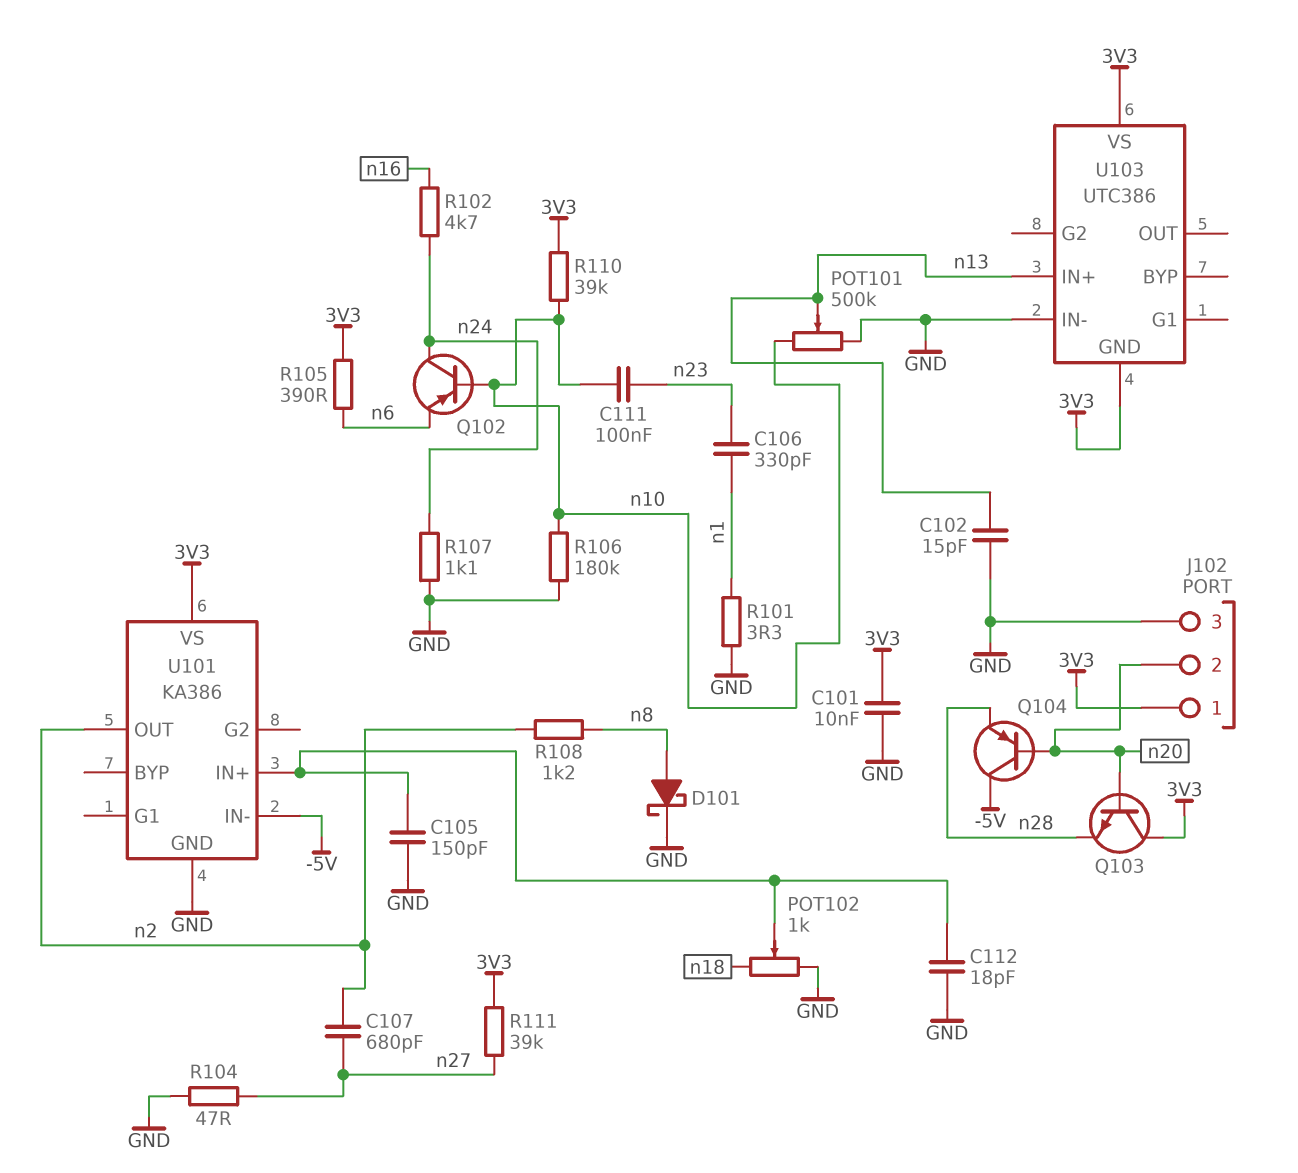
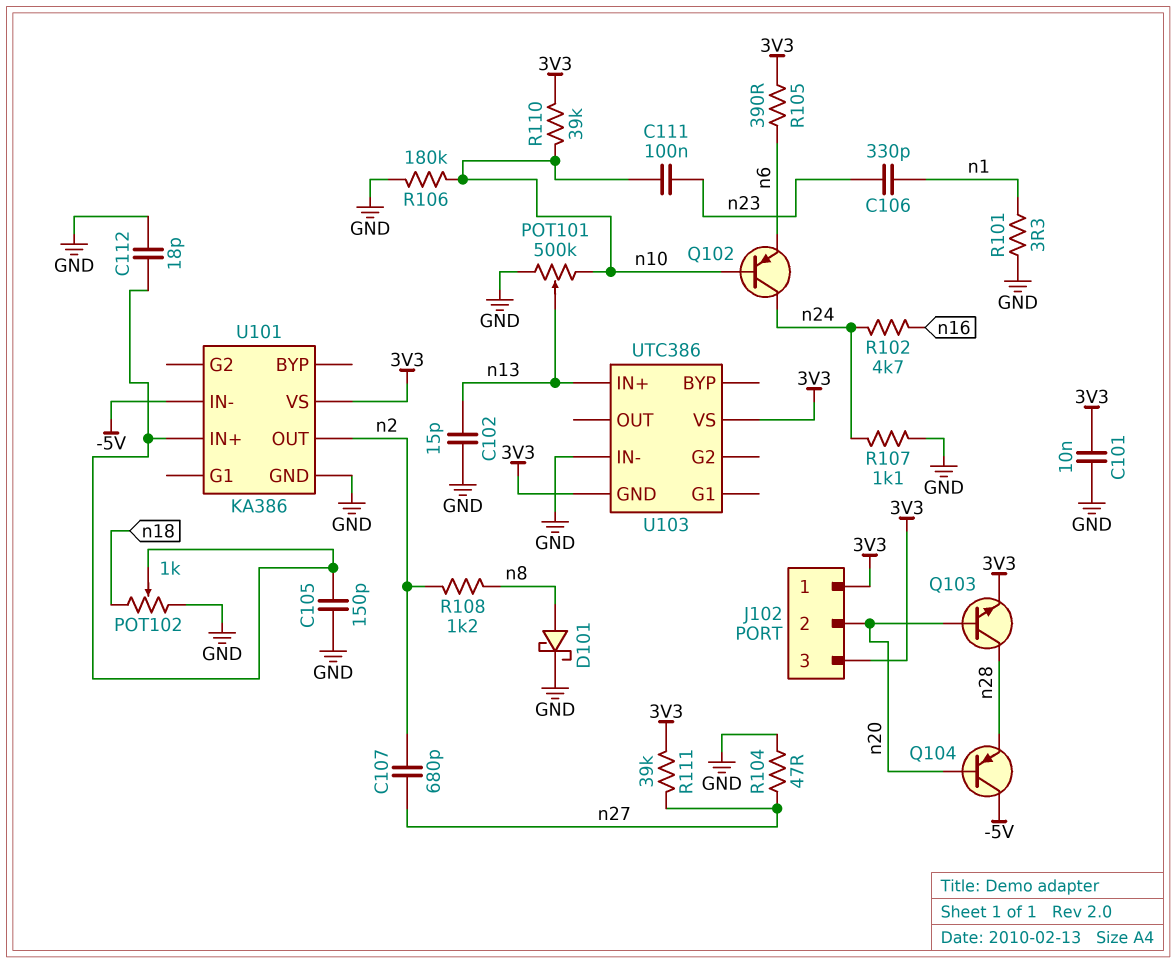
J102 pin 3: GND -> 3V3
Q103: NPN (B n20, C 3V3, E n28) -> NPN (B n20, C n28, E 3V3)

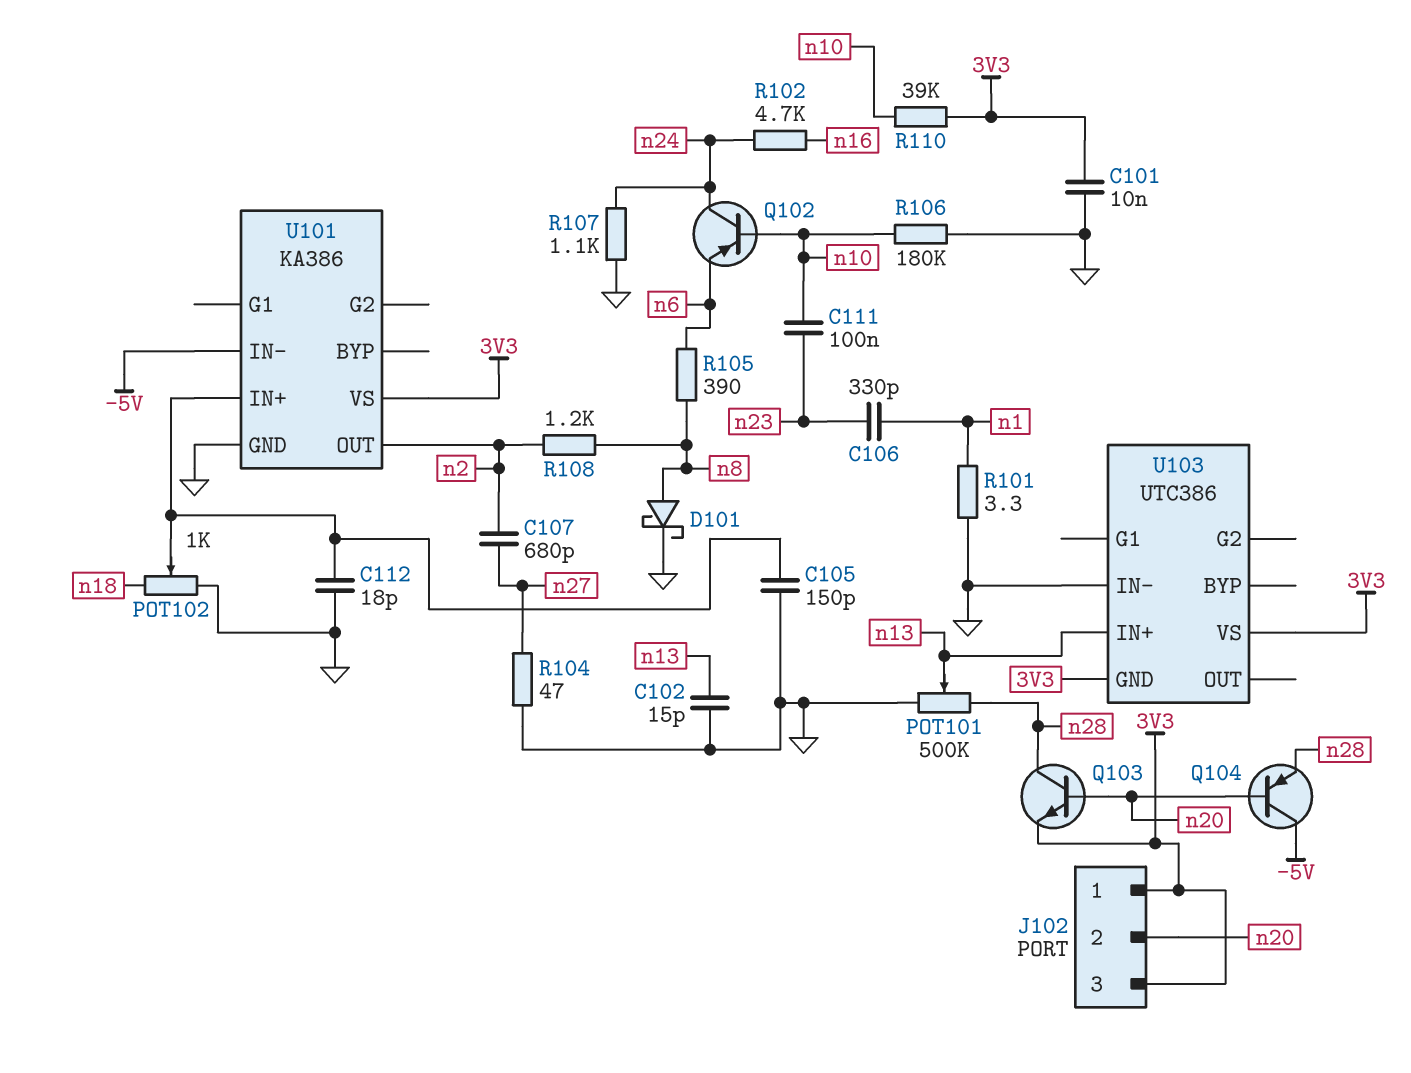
POT101: 500k (GND, n10, wiper n13) -> 500k (GND, n28, wiper n13)
R105: 390 (3V3, n6) -> 390 (n6, n8)
R111: 39k (3V3, n27) -> none

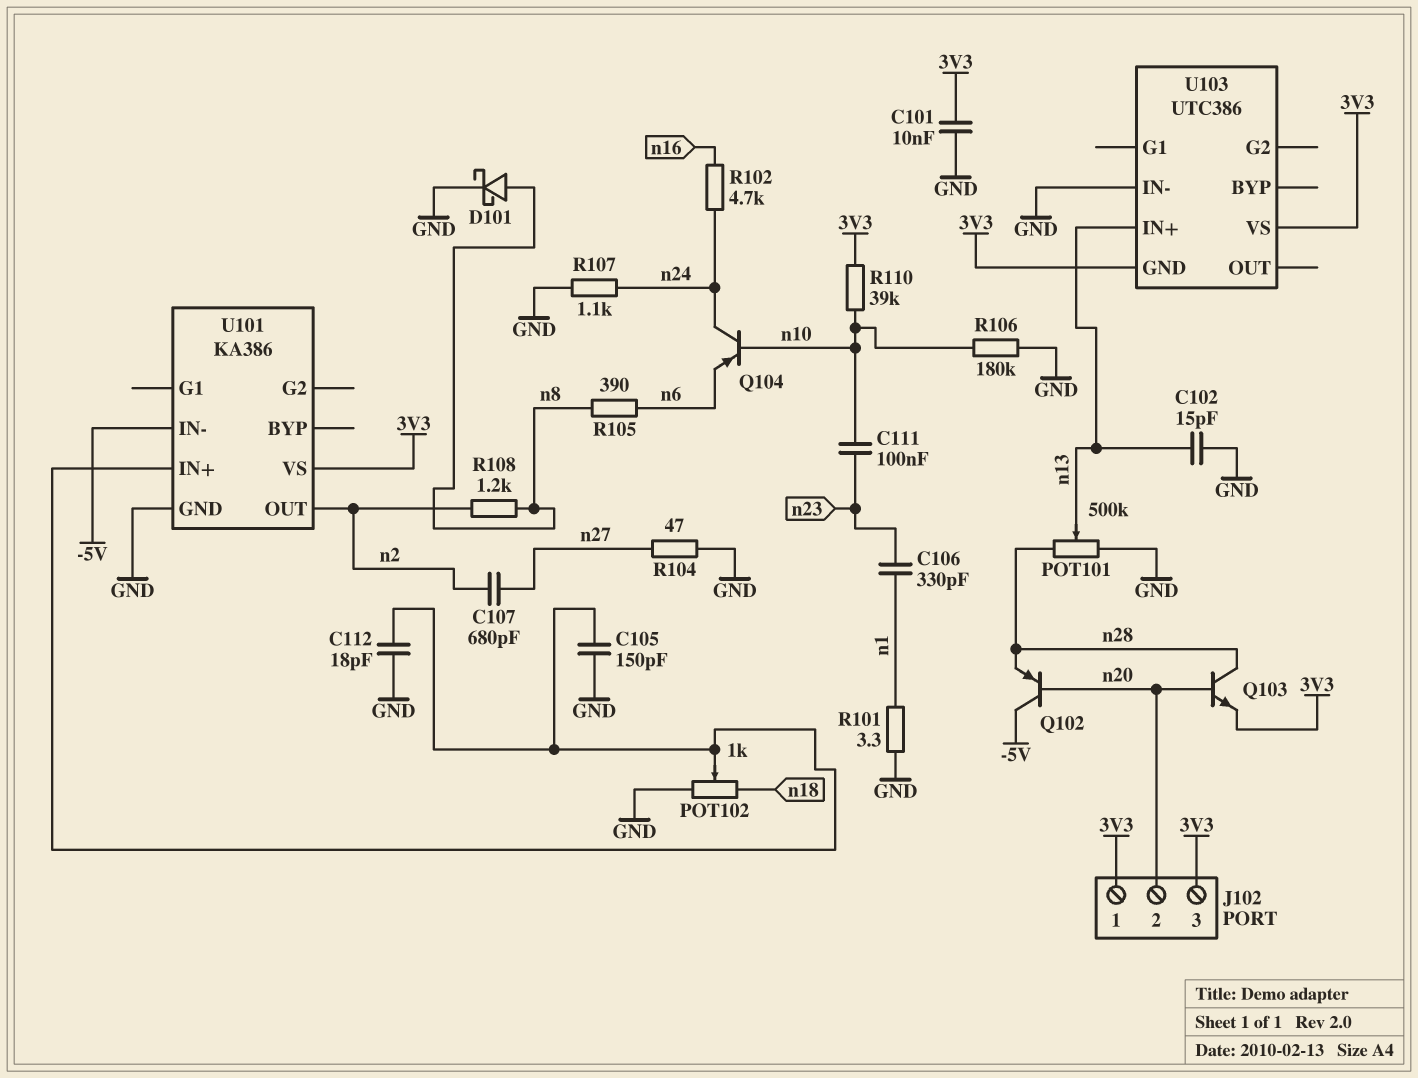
Q102: PNP (B n10, C n24, E n6) -> PNP (B n20, C -5V, E n28)
Q104: PNP (B n20, C -5V, E n28) -> PNP (B n10, C n24, E n6)

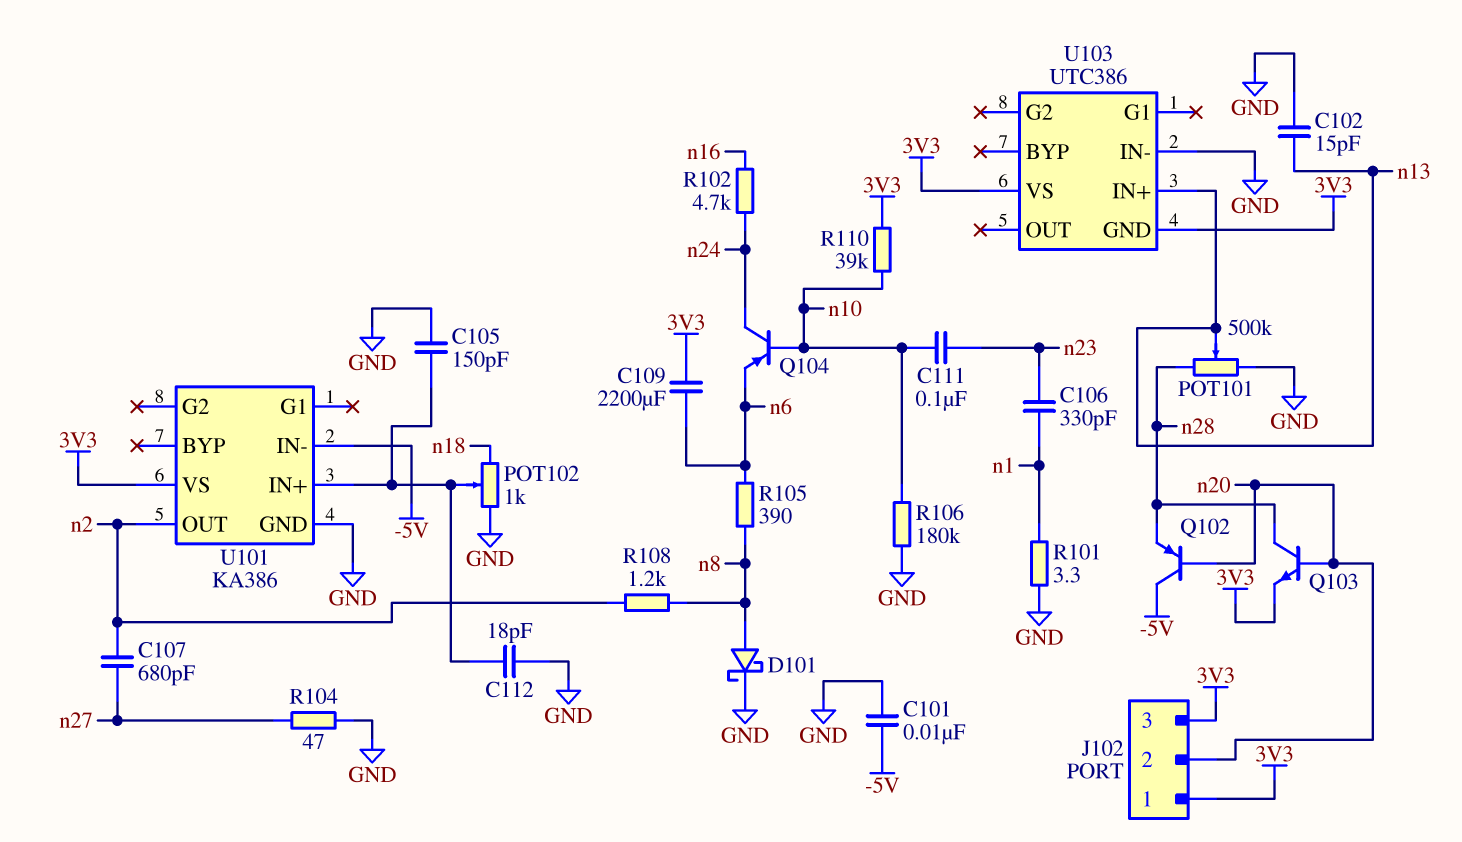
C101: 10nF (3V3, GND) -> 10nF (-5V, GND)
C109: none -> 2200uF (3V3, n6)
R107: 1.1k (GND, n24) -> none

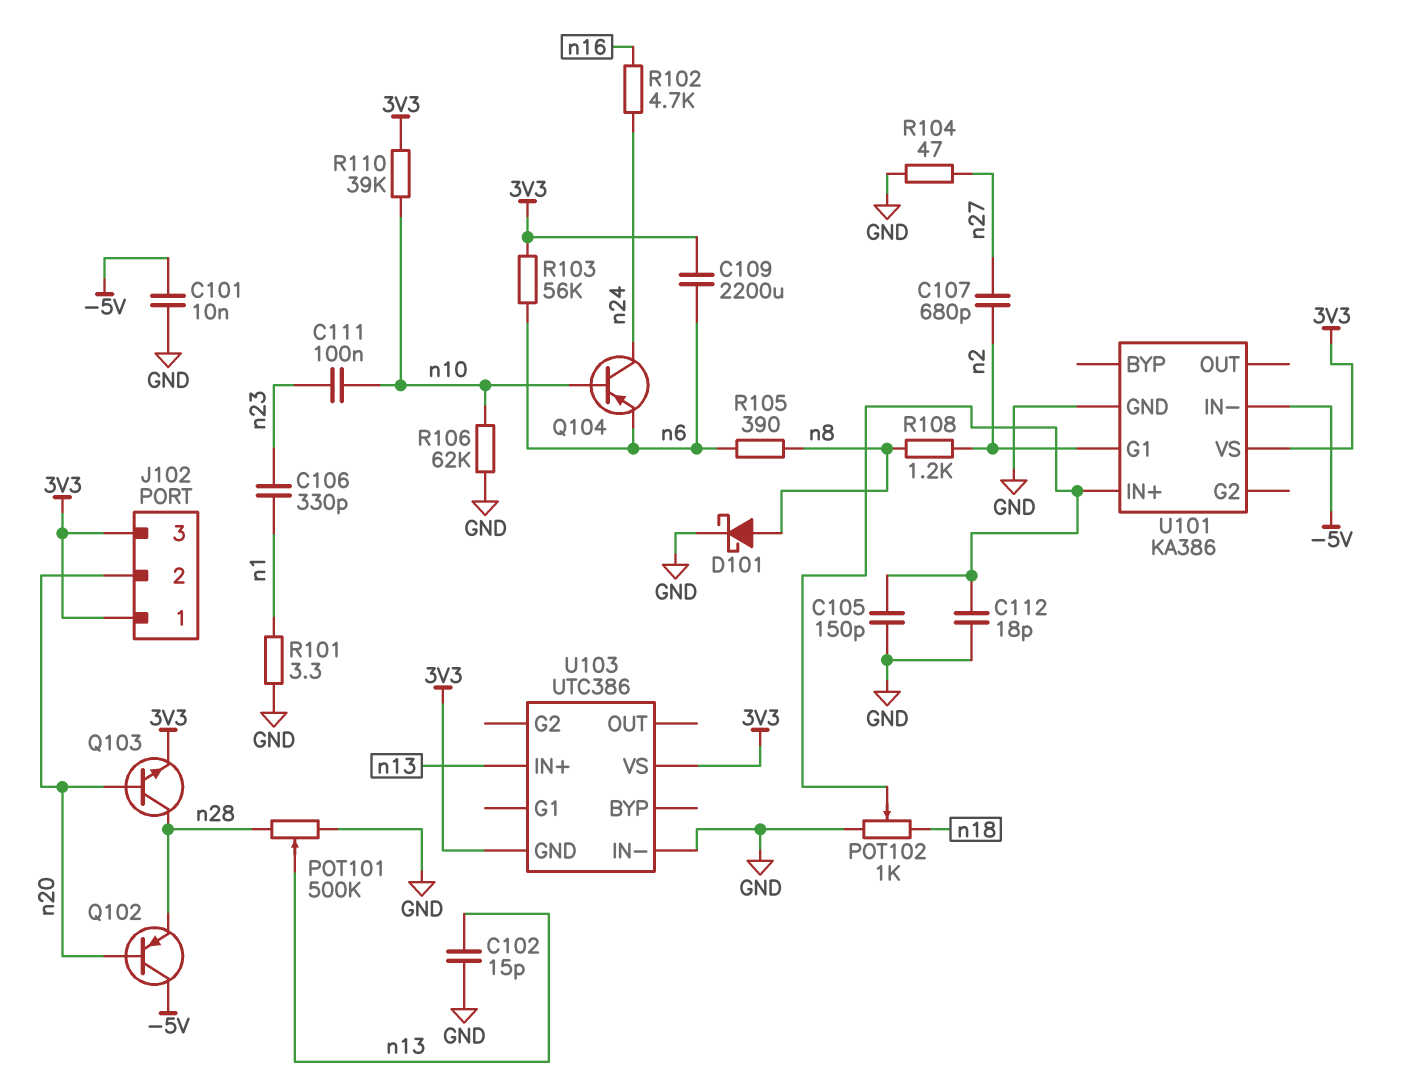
R103: none -> 56k (3V3, n6)
R106: 180k (GND, n10) -> 62k (GND, n10)
U101 pin G1: none -> n2
U101 pin OUT: n2 -> none

